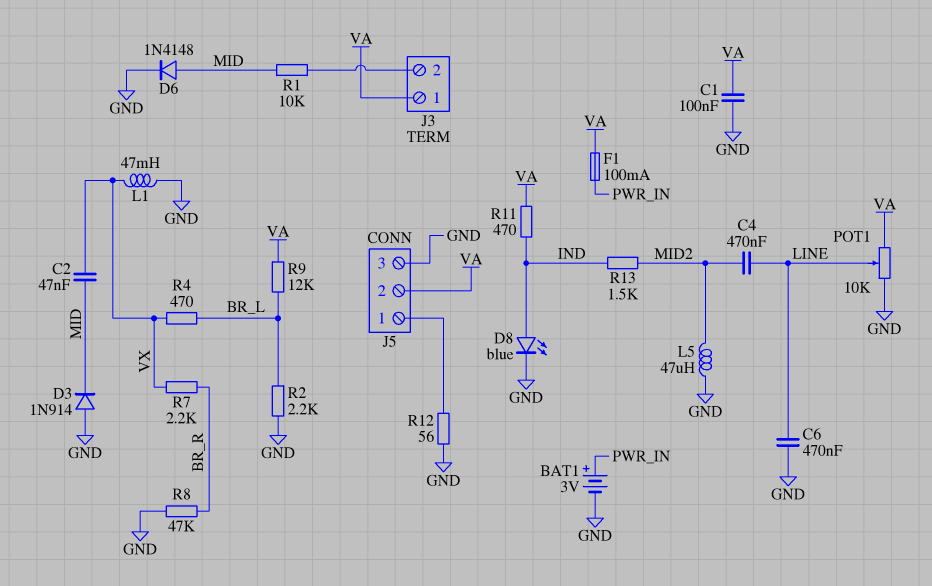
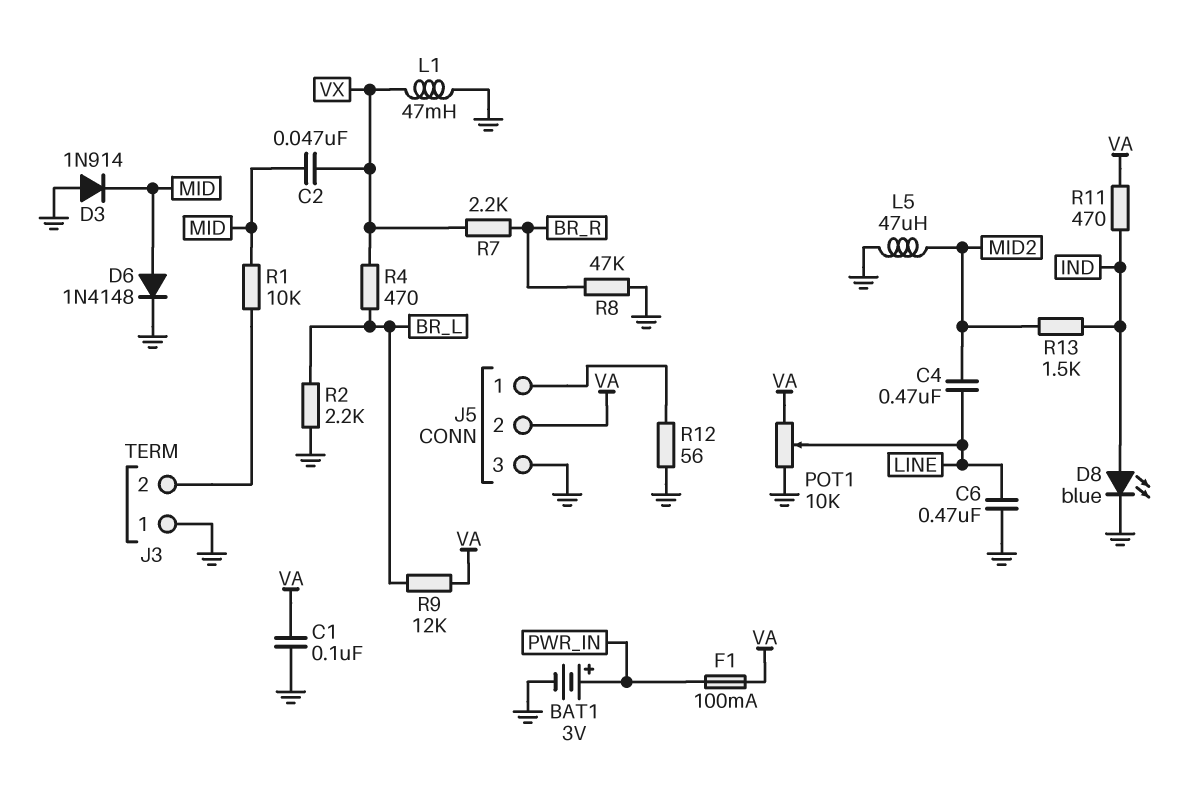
J3 pin 1: VA -> GND

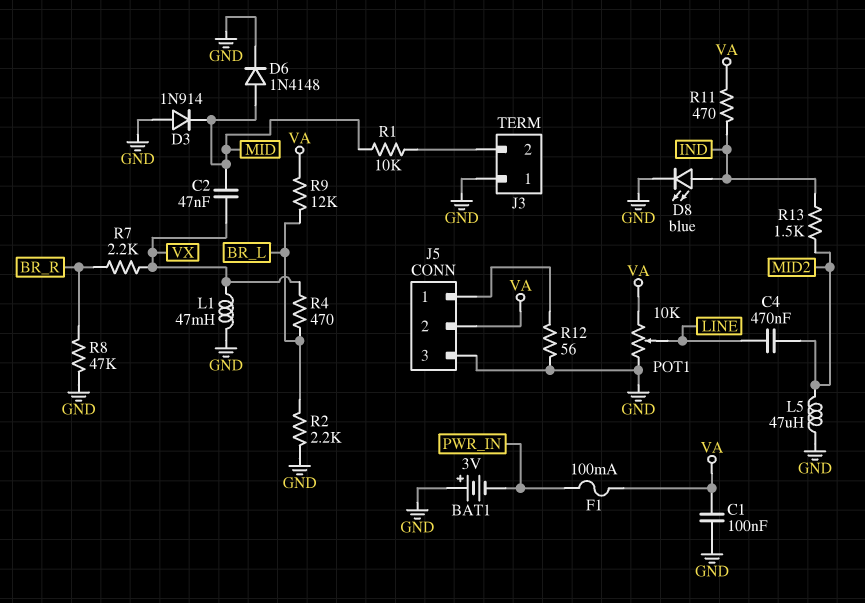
BAT1: 3V (plus PWR_IN, minus GND) -> 3V (plus GND, minus PWR_IN)
C6: 470nF (GND, LINE) -> none

